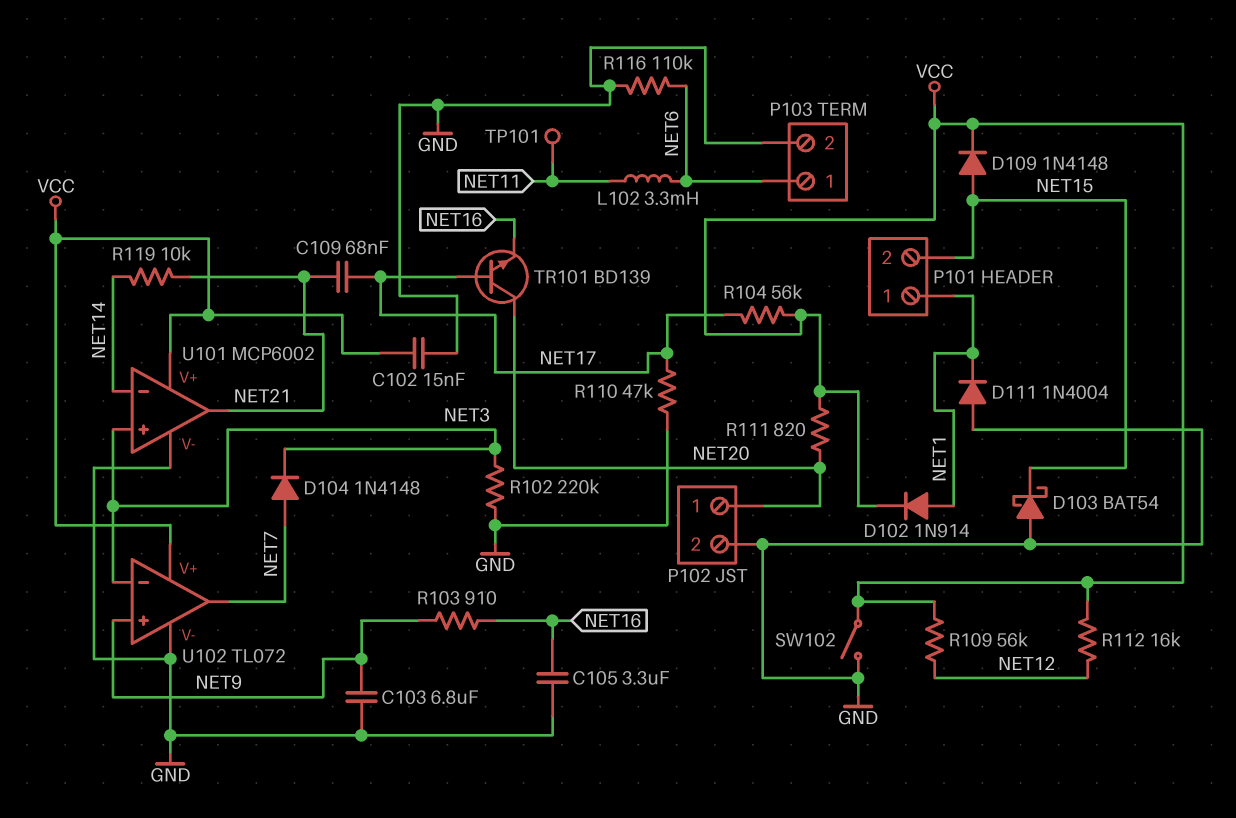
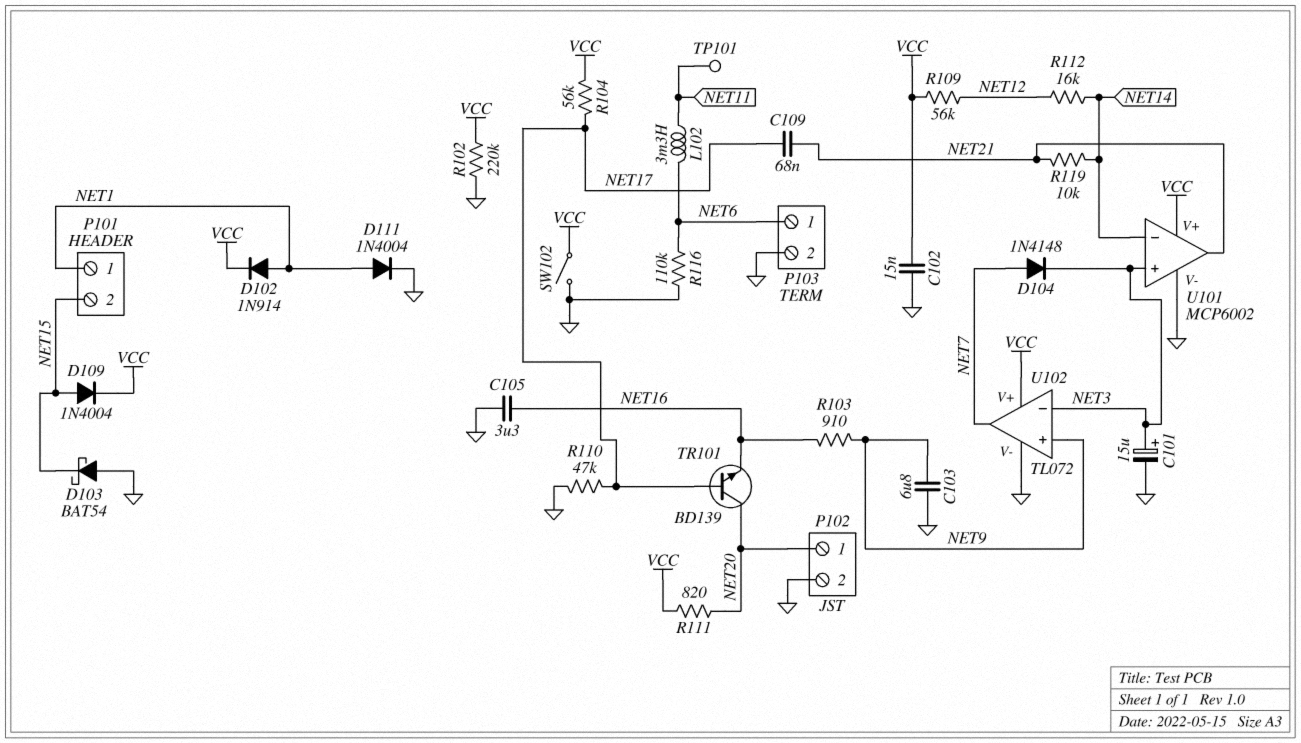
C101: none -> 15uF (plus NET3, minus GND)
D109: diode 1N4148 (A NET15, K VCC) -> diode 1N4004 (A NET15, K VCC)
D111: diode 1N4004 (A GND, K NET1) -> diode 1N4004 (A NET1, K GND)
R102: 220k (GND, NET3) -> 220k (GND, VCC)
R112: 16k (NET12, VCC) -> 16k (NET12, NET14)

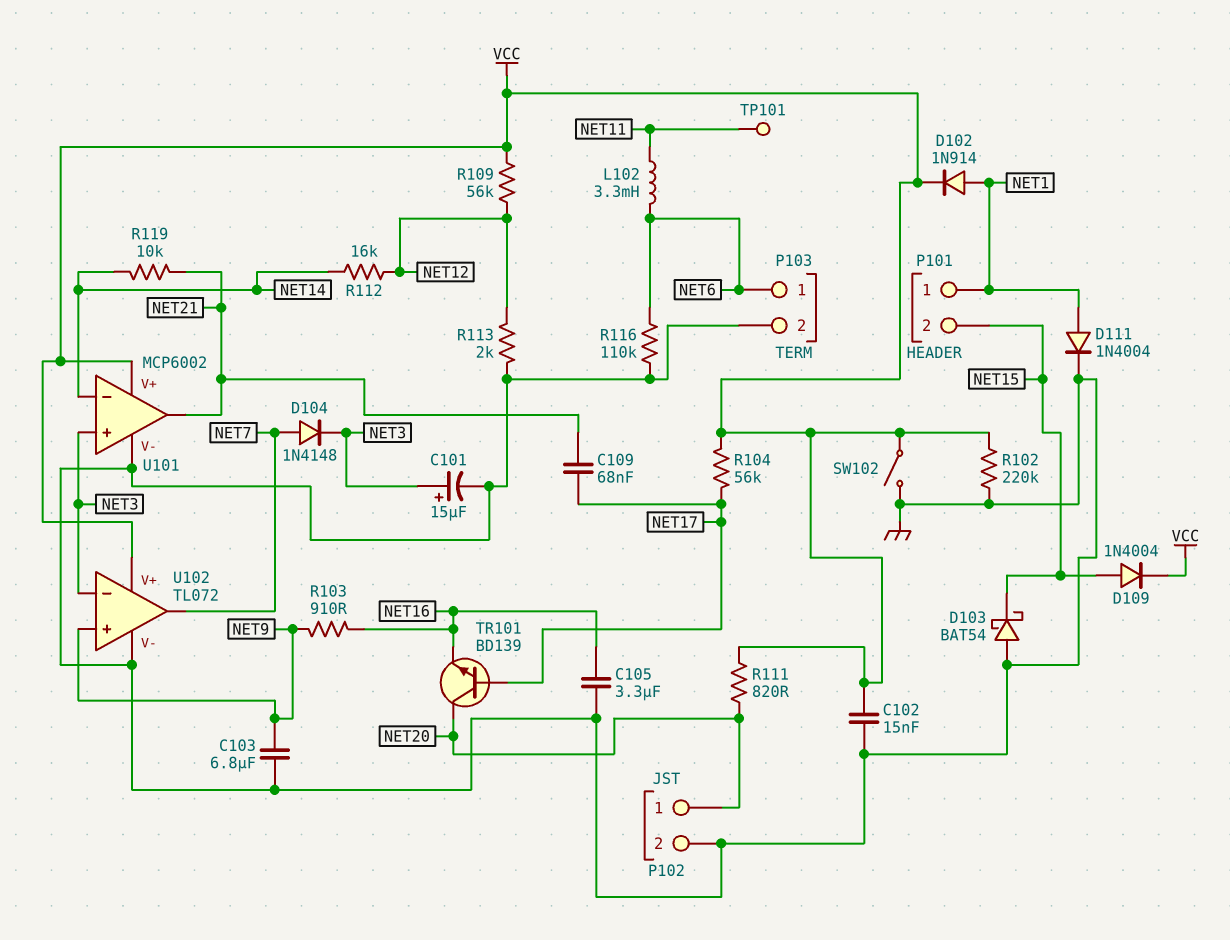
R110: 47k (GND, NET17) -> none
R113: none -> 2k (GND, NET12)

